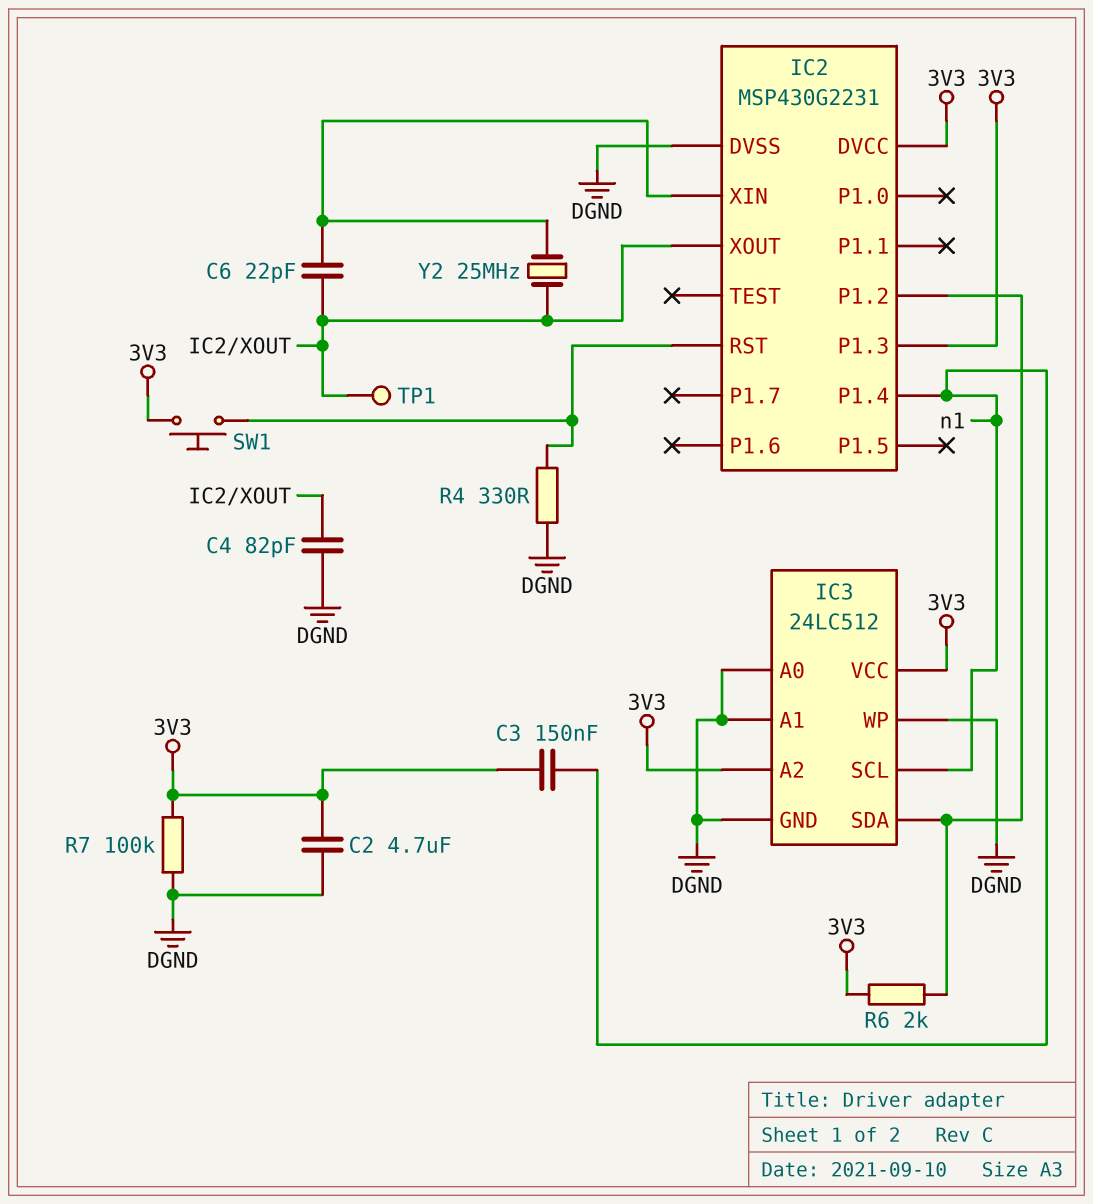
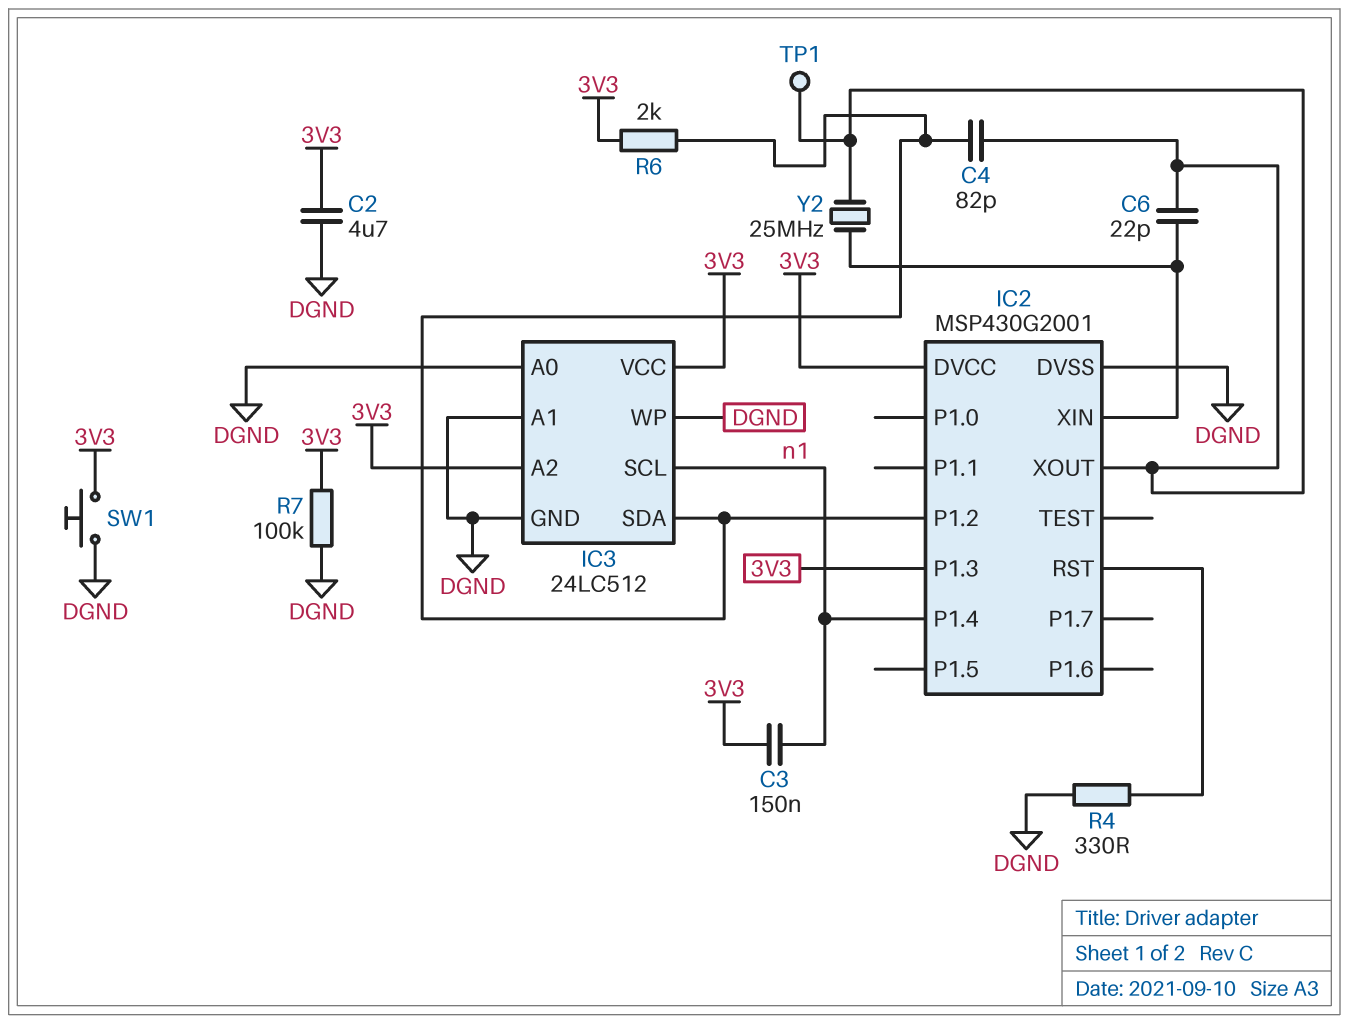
C4: 82pF (DGND, IC2/XOUT) -> 82pF (IC2/P1.2, IC2/XOUT)
IC2: MSP430G2231 -> MSP430G2001
SW1: button (3V3, IC2/RST) -> button (3V3, DGND)

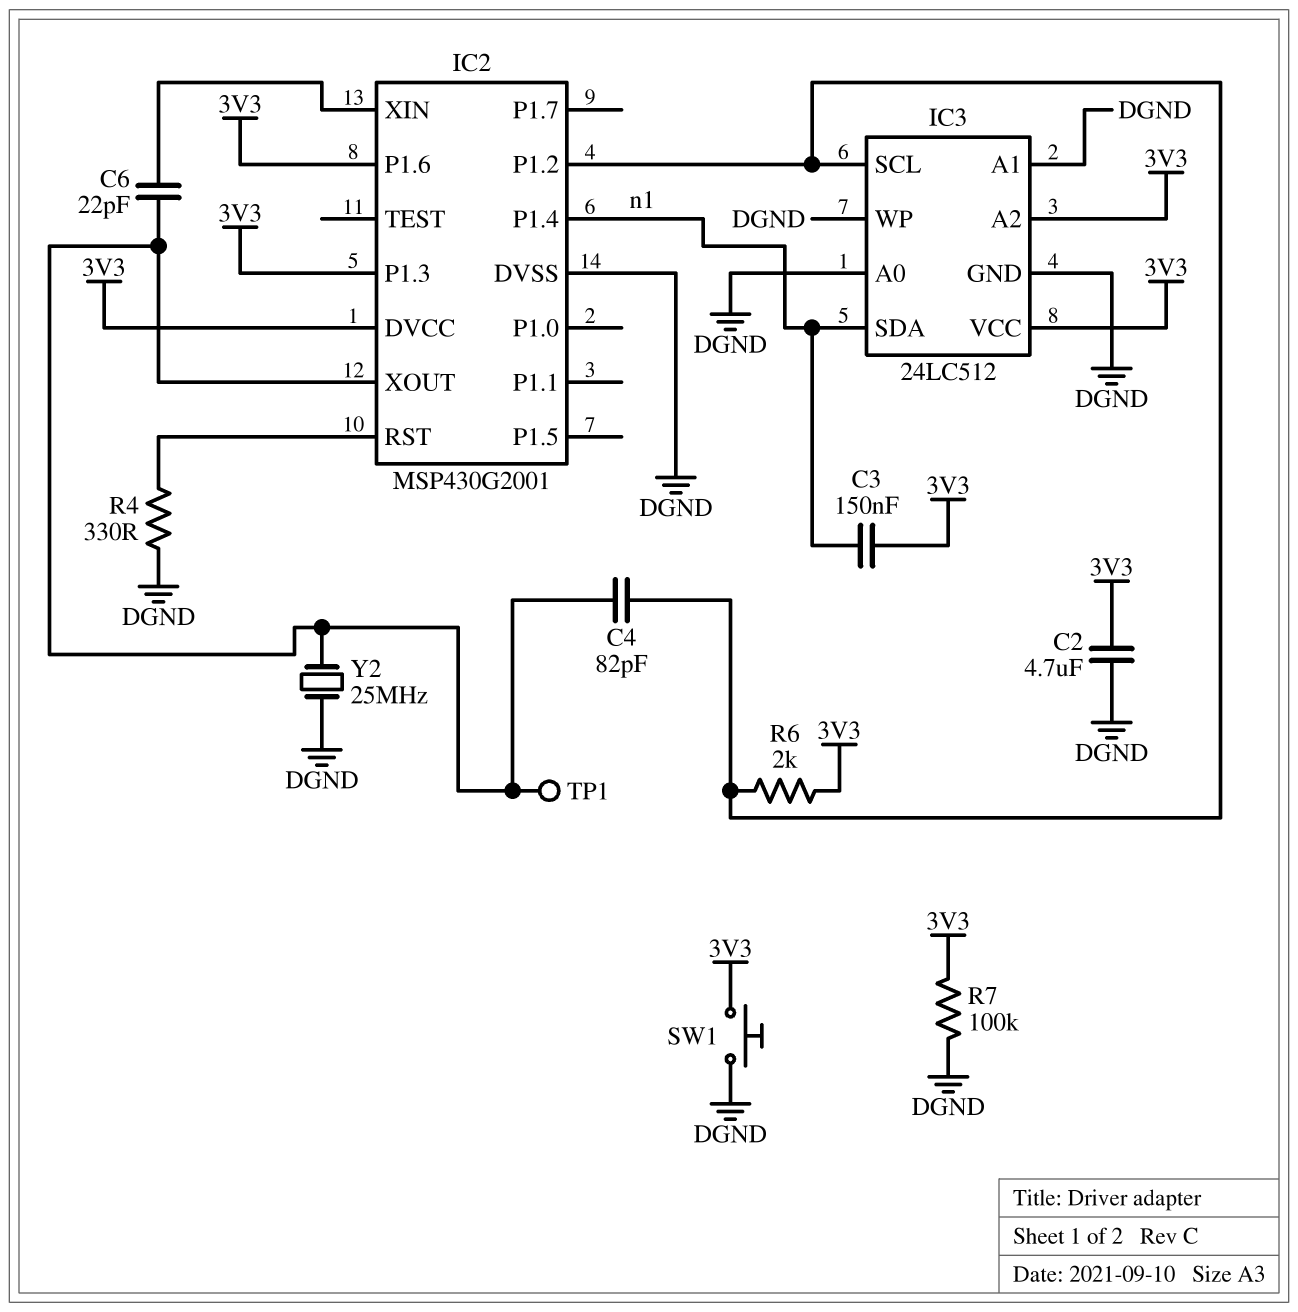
IC2 pin P1.6: none -> 3V3
IC3 pin SCL: n1 -> IC2/P1.2
IC3 pin SDA: IC2/P1.2 -> n1
Y2: 25MHz (IC2/XIN, IC2/XOUT) -> 25MHz (DGND, IC2/XOUT)

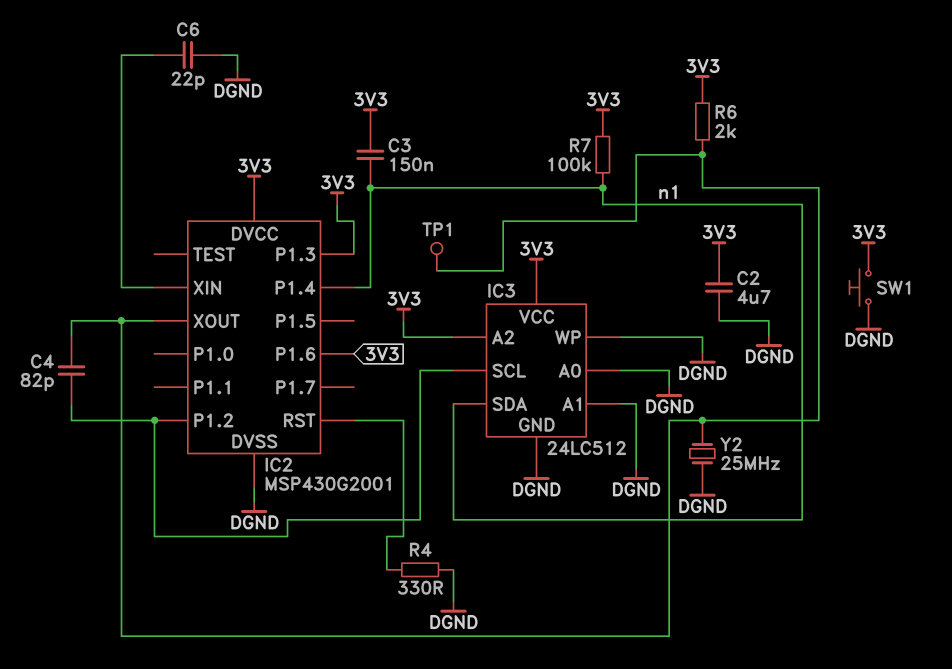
C6: 22pF (IC2/XIN, IC2/XOUT) -> 22pF (DGND, IC2/XIN)
R6: 2k (3V3, IC2/P1.2) -> 2k (3V3, IC2/XOUT)
R7: 100k (3V3, DGND) -> 100k (3V3, n1)

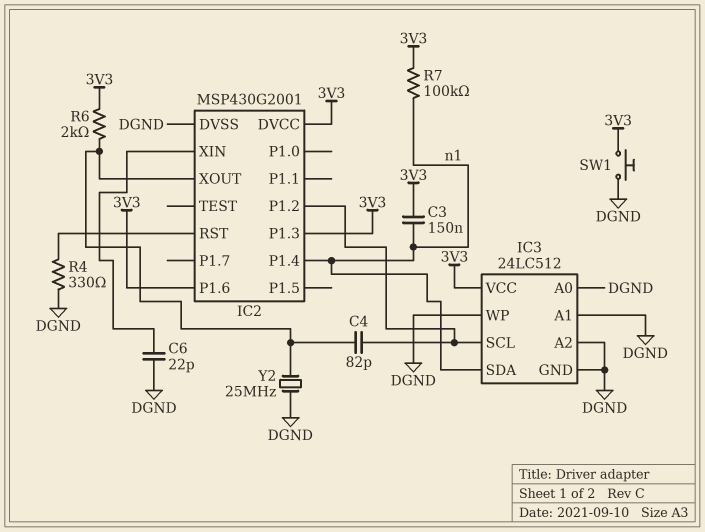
C2: 4.7uF (3V3, DGND) -> none
IC3 pin A2: 3V3 -> DGND
TP1: test point (IC2/XOUT) -> none

